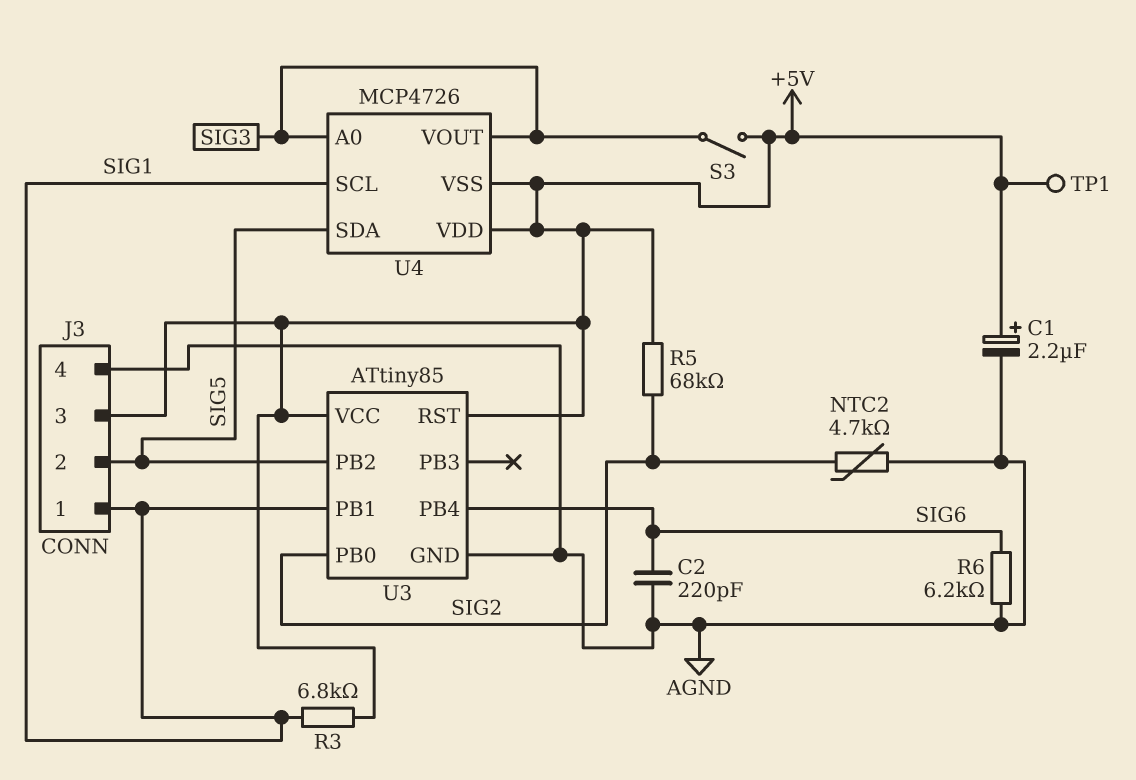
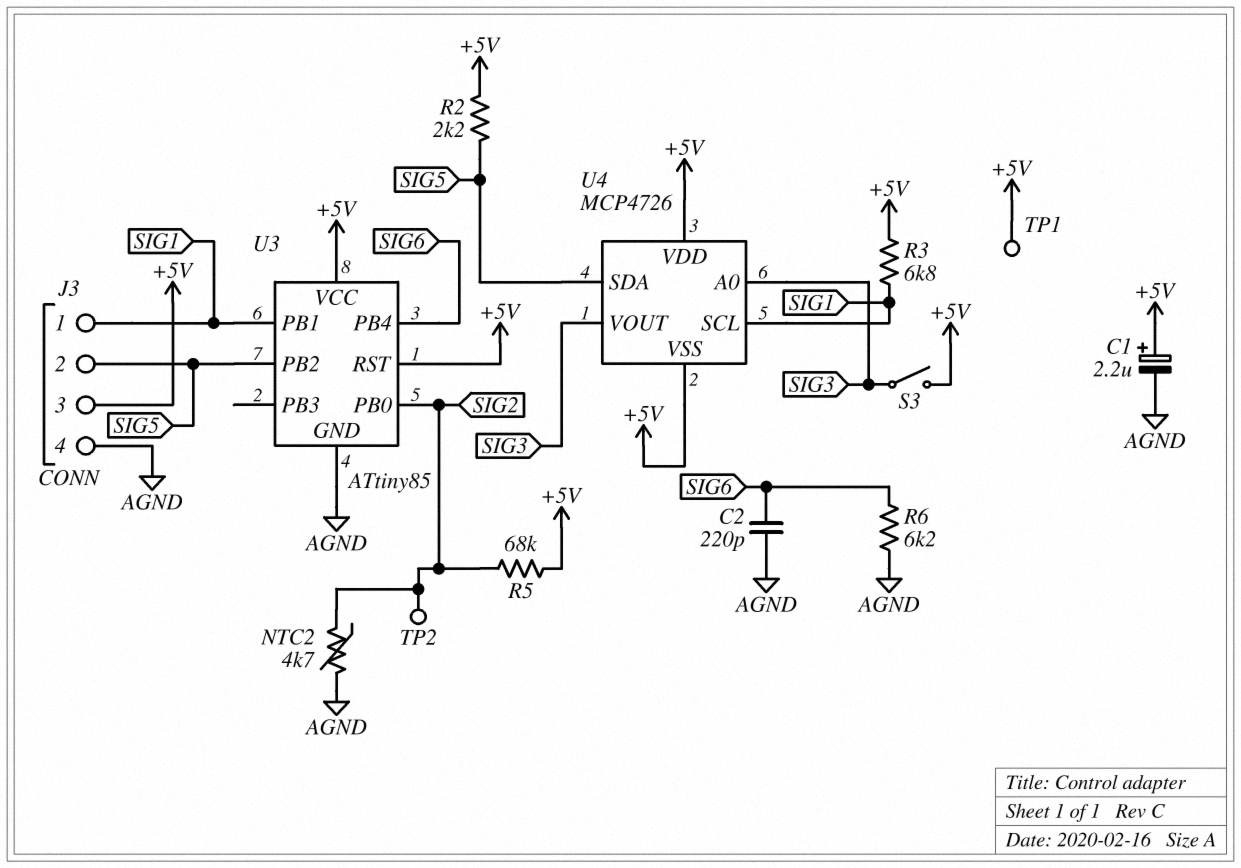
R2: none -> 2.2k (+5V, SIG5)
TP2: none -> test point (SIG2)

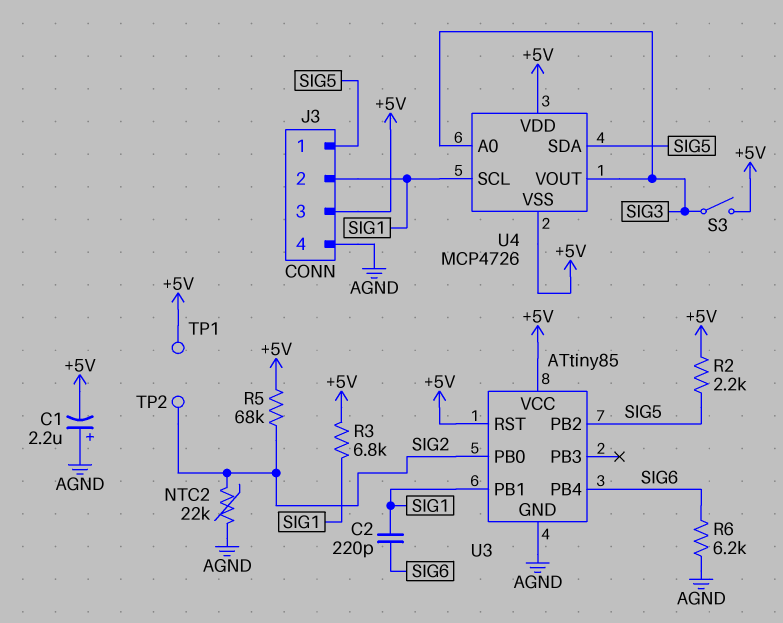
C1: 2.2uF (plus +5V, minus AGND) -> 2.2uF (plus AGND, minus +5V)
C2: 220pF (AGND, SIG6) -> 220pF (SIG1, SIG6)
J3 pin 1: SIG1 -> SIG5
J3 pin 2: SIG5 -> SIG1
NTC2: 4.7k (AGND, SIG2) -> 22k (AGND, SIG2)

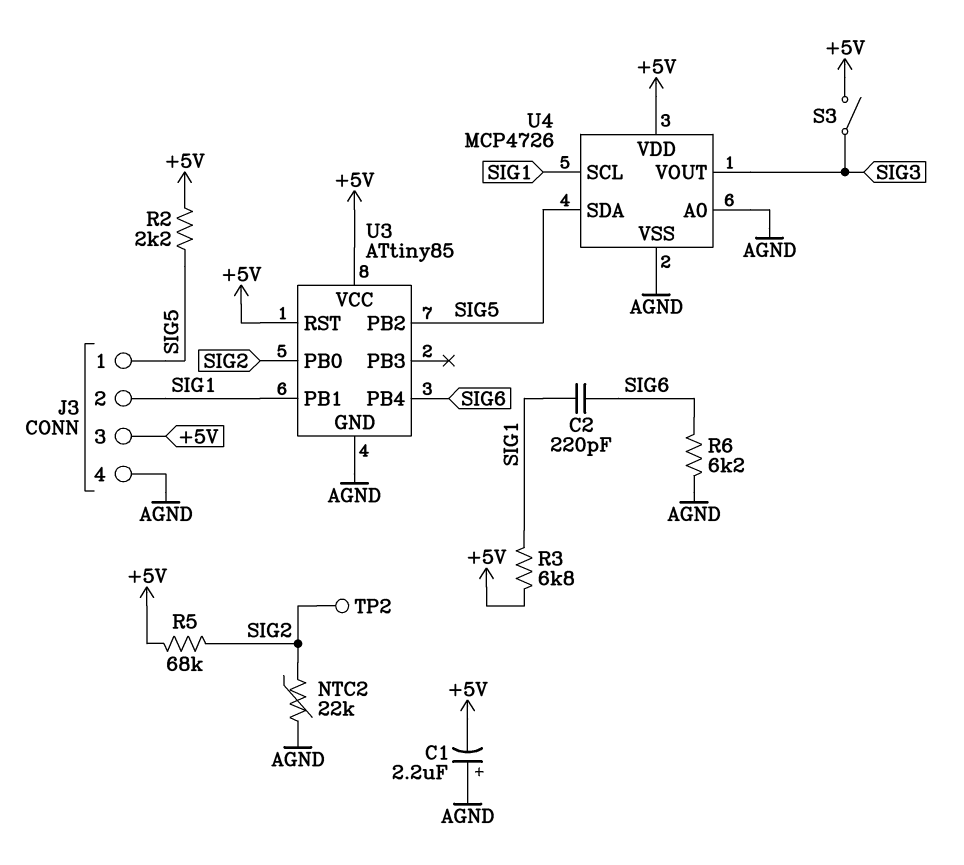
TP1: test point (+5V) -> none
U4 pin A0: SIG3 -> AGND
U4 pin VSS: +5V -> AGND

